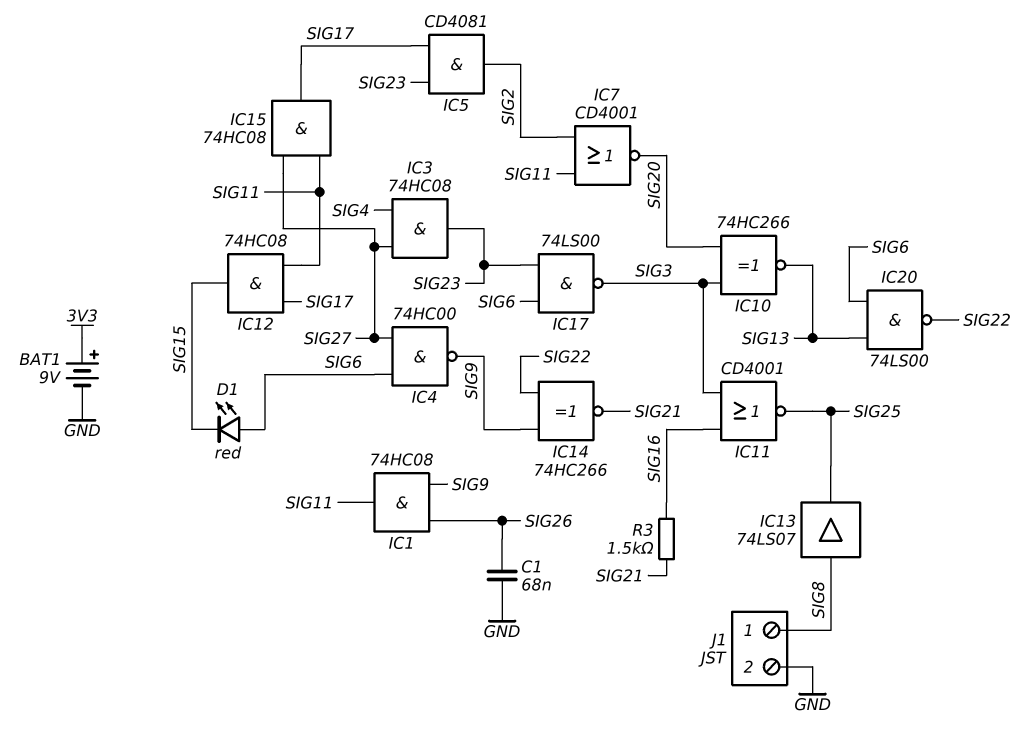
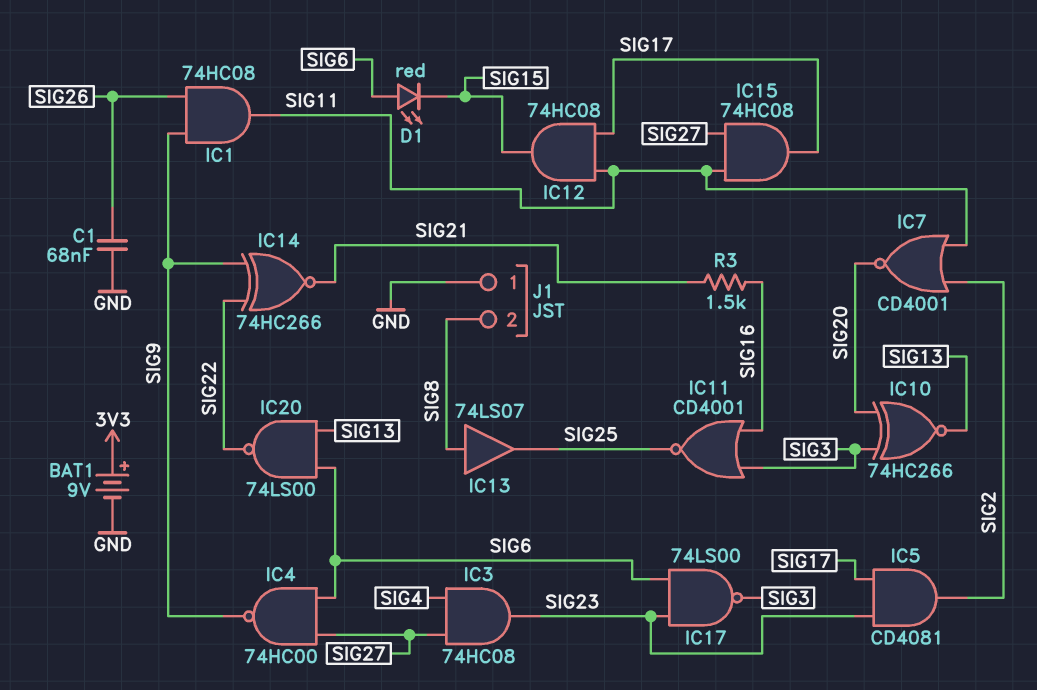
J1 pin 1: SIG8 -> GND
J1 pin 2: GND -> SIG8

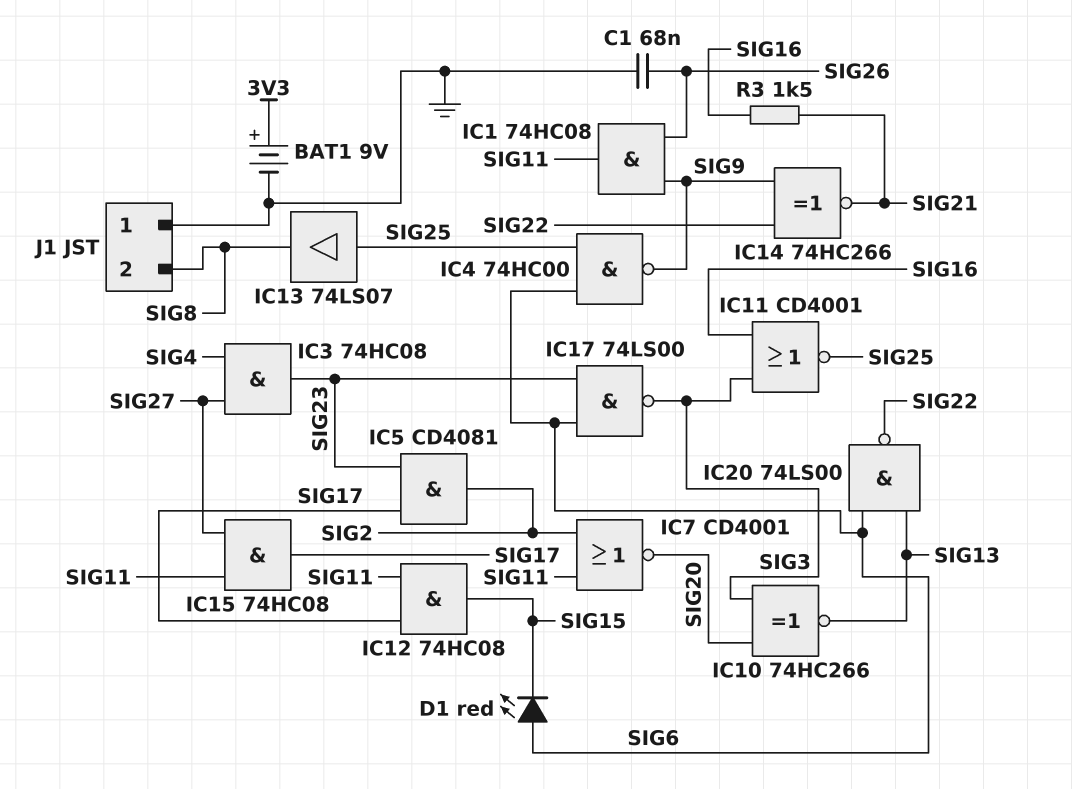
IC4: NAND 74HC00 (in SIG6, in SIG27, out SIG9) -> NAND 74HC00 (in SIG6, in SIG25, out SIG9)
IC13: buffer 74LS07 (in SIG8, out SIG25) -> buffer 74LS07 (in SIG25, out SIG8)

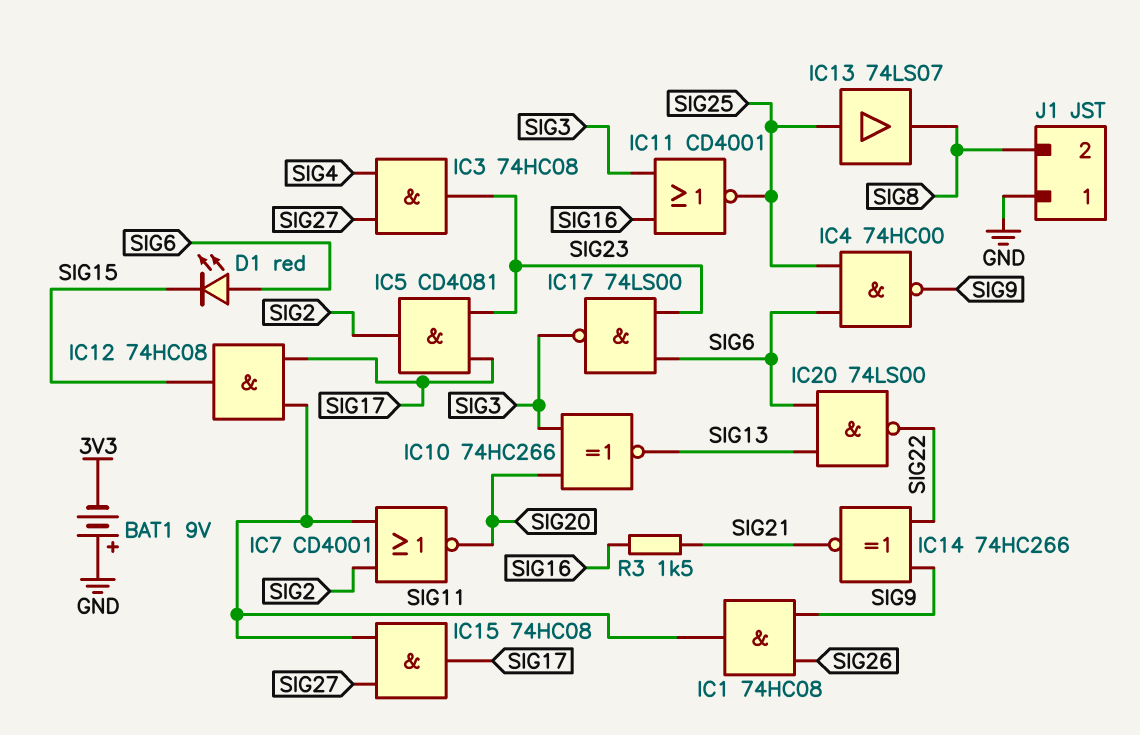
BAT1: 9V (plus 3V3, minus GND) -> 9V (plus GND, minus 3V3)
C1: 68nF (GND, SIG26) -> none

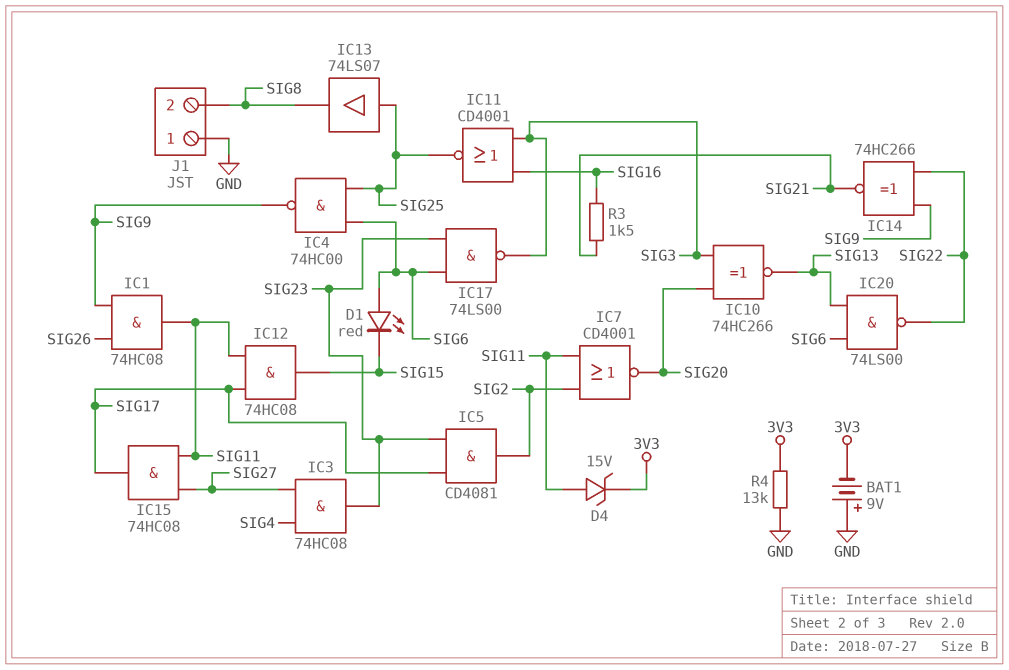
D4: none -> zener 15V (A SIG11, K 3V3)
R4: none -> 13k (3V3, GND)

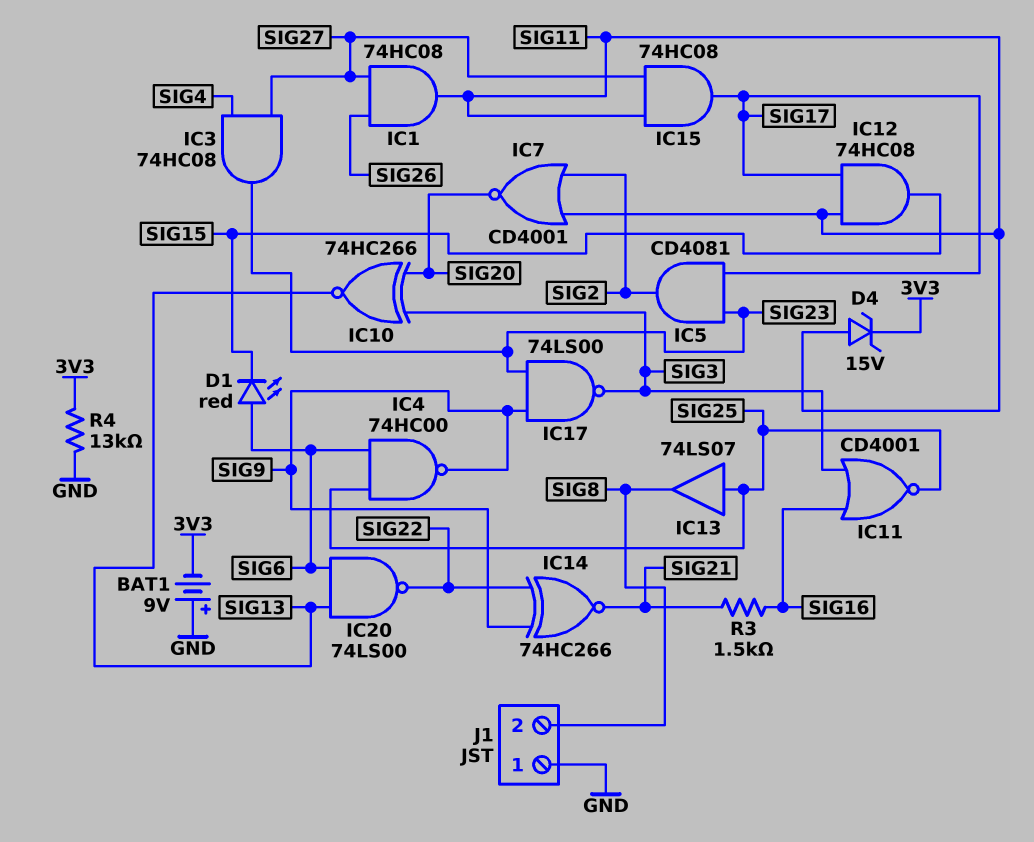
IC1: AND 74HC08 (in SIG9, in SIG26, out SIG11) -> AND 74HC08 (in SIG26, in SIG27, out SIG11)
IC17: NAND 74LS00 (in SIG6, in SIG23, out SIG3) -> NAND 74LS00 (in SIG9, in SIG23, out SIG3)

